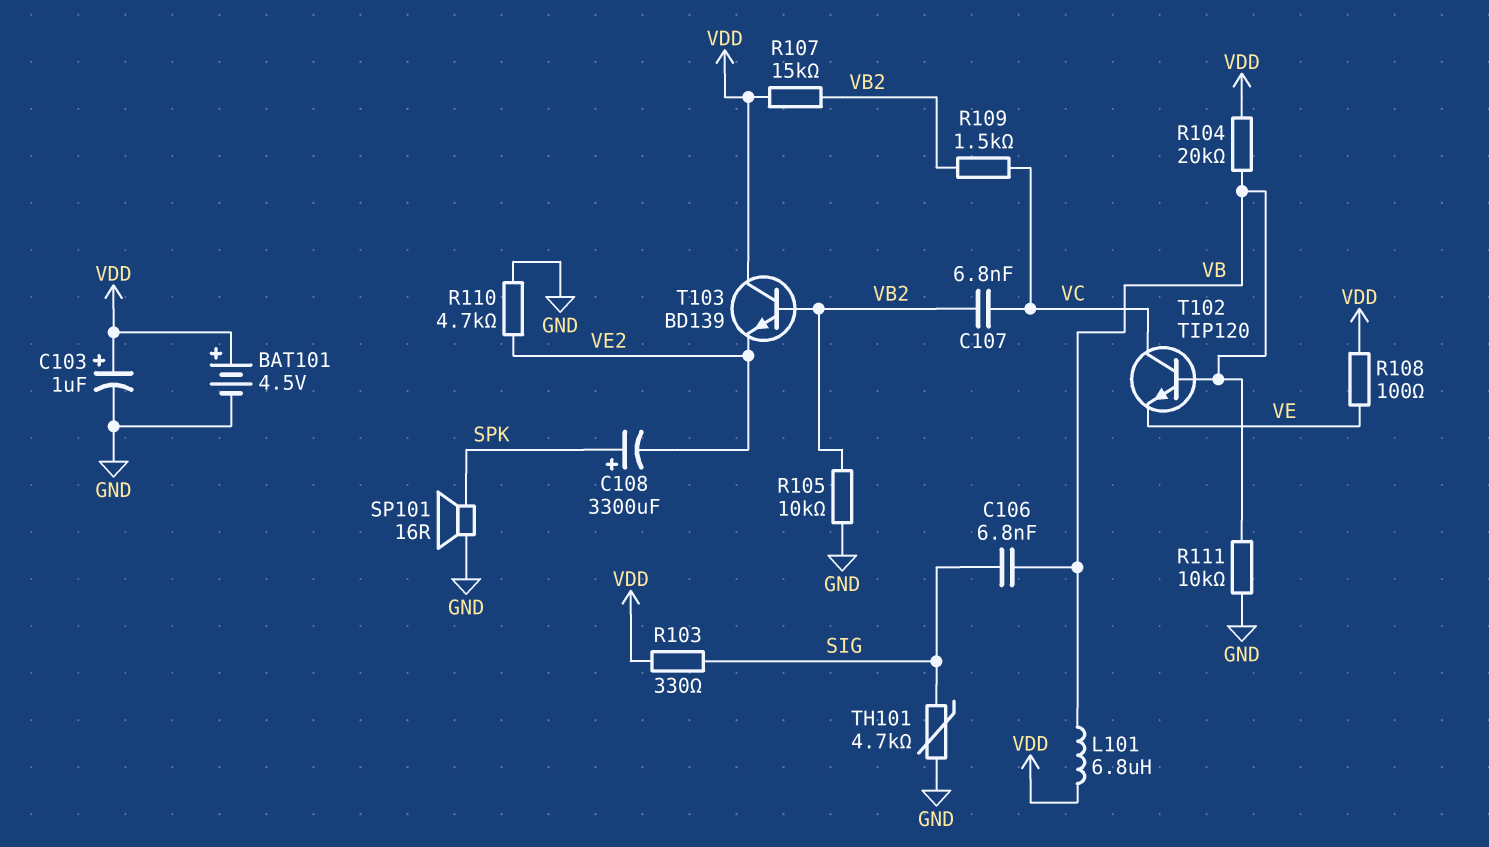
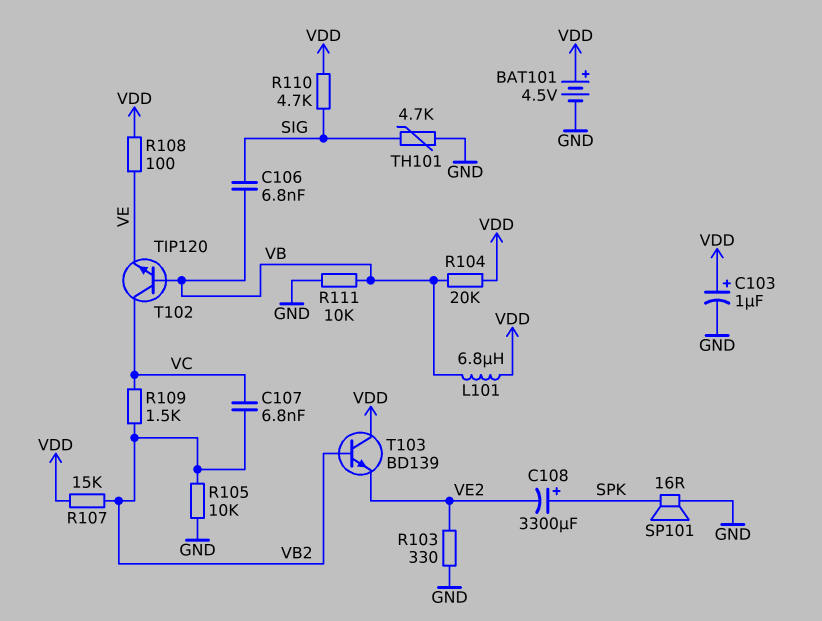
R103: 330 (SIG, VDD) -> 330 (GND, VE2)
R110: 4.7k (GND, VE2) -> 4.7k (SIG, VDD)

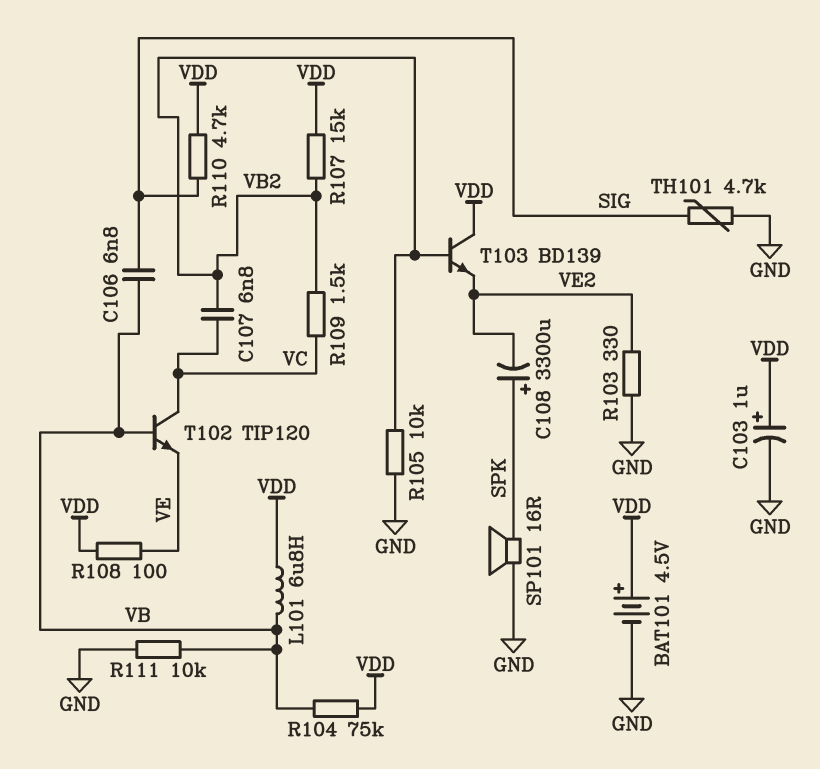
R104: 20k (VB, VDD) -> 75k (VB, VDD)

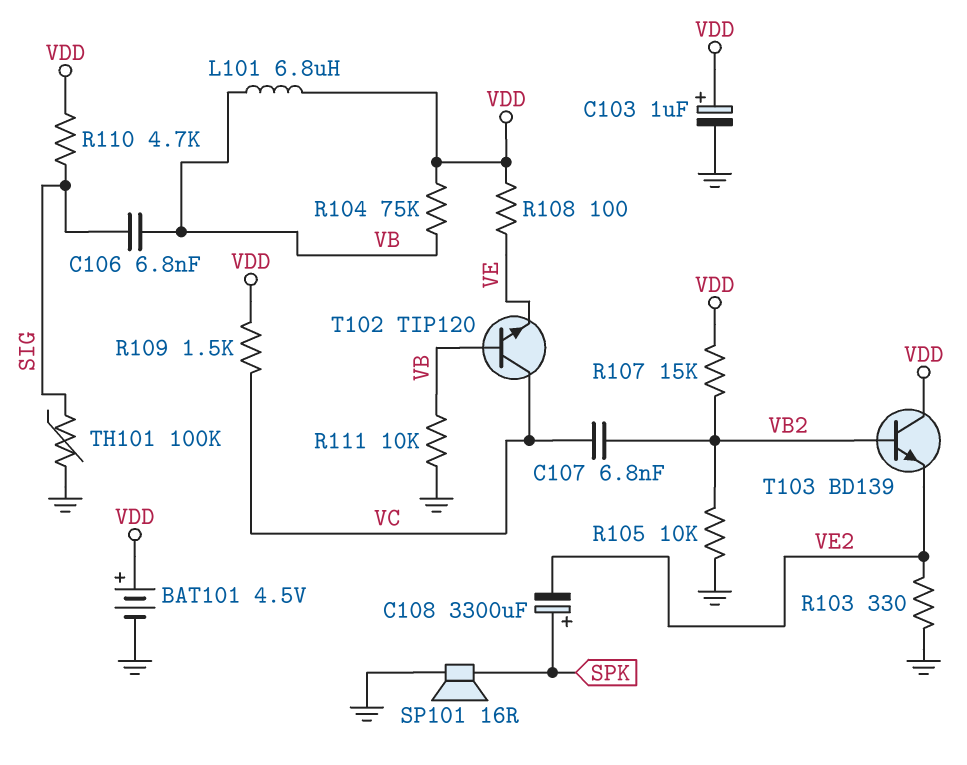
R109: 1.5k (VB2, VC) -> 1.5k (VC, VDD)
TH101: 4.7k (GND, SIG) -> 100k (GND, SIG)

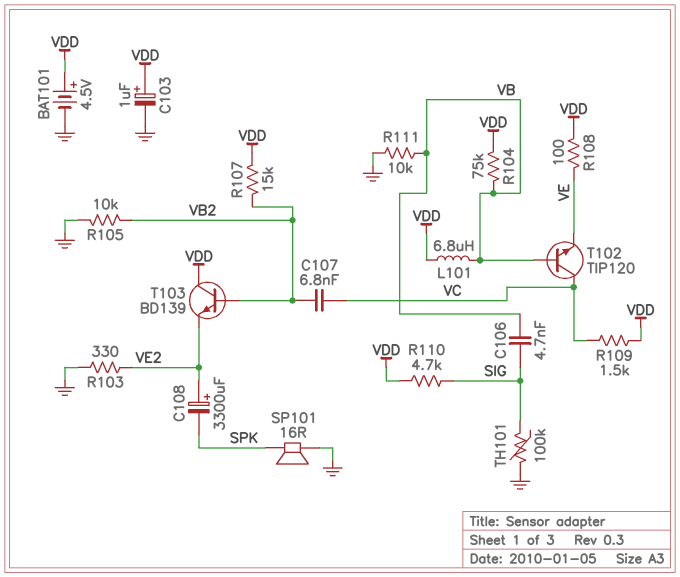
C106: 6.8nF (SIG, VB) -> 4.7nF (SIG, VB)
C108: 3300uF (plus SPK, minus VE2) -> 3300uF (plus VE2, minus SPK)

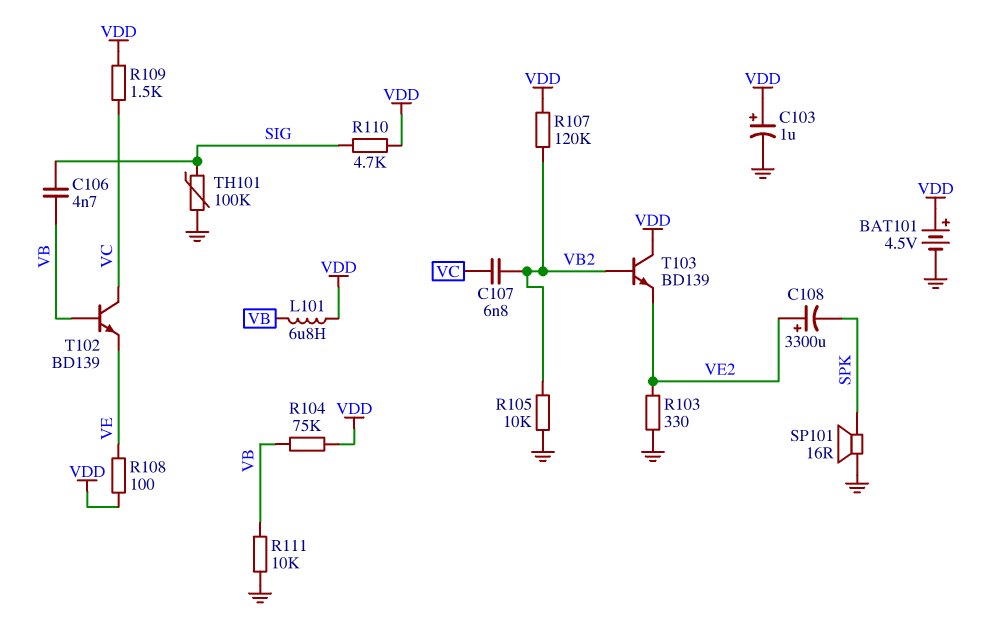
R107: 15k (VB2, VDD) -> 120k (VB2, VDD)
T102: NPN TIP120 (B VB, C VC, E VE) -> NPN BD139 (B VB, C VC, E VE)

